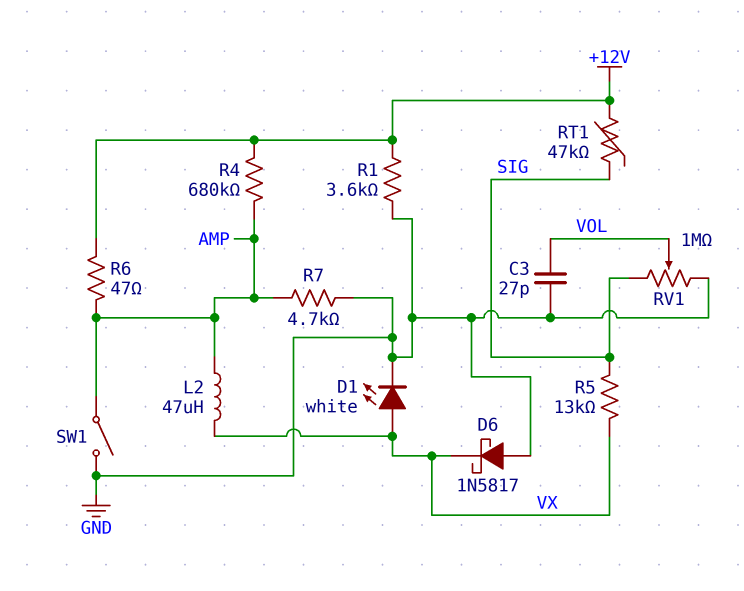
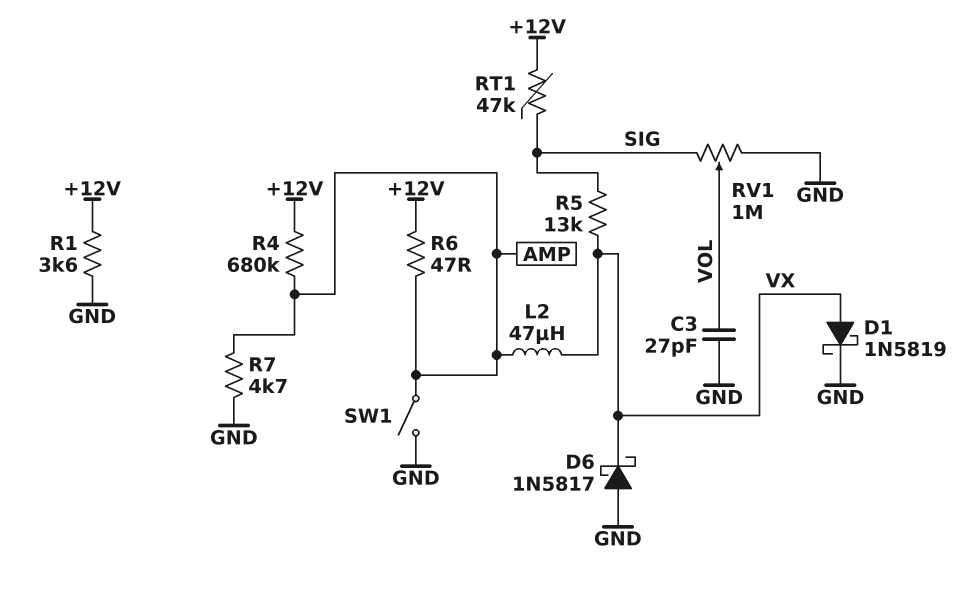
D1: LED white (A VX, K GND) -> schottky 1N5819 (A VX, K GND)

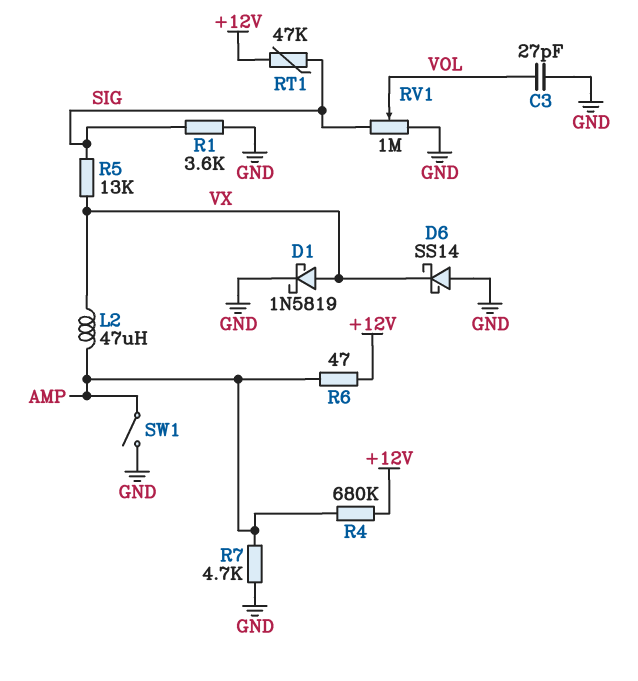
D6: schottky 1N5817 (A GND, K VX) -> schottky SS14 (A GND, K VX)
R1: 3.6k (+12V, GND) -> 3.6k (GND, SIG)

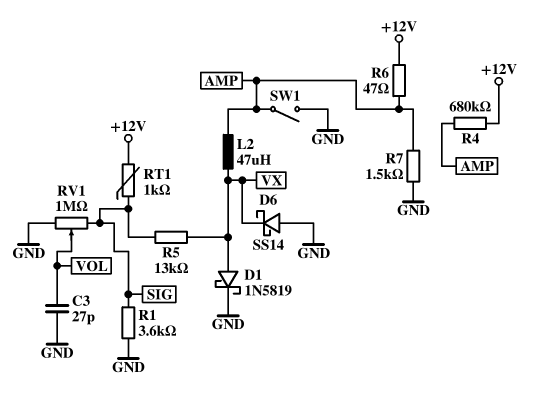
R7: 4.7k (AMP, GND) -> 1.5k (AMP, GND)
RT1: 47k (+12V, SIG) -> 1k (+12V, SIG)

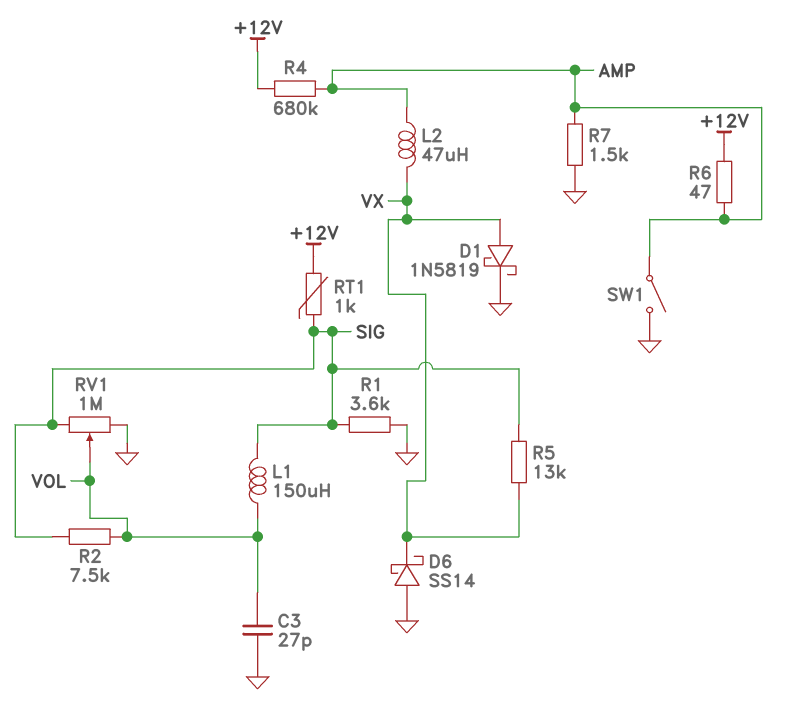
L1: none -> 150uH (SIG, VOL)
R2: none -> 7.5k (SIG, VOL)

